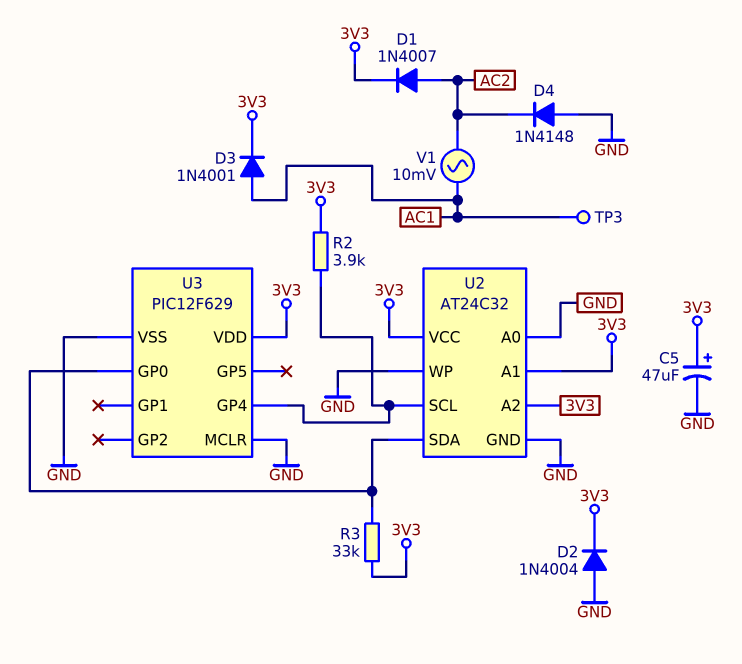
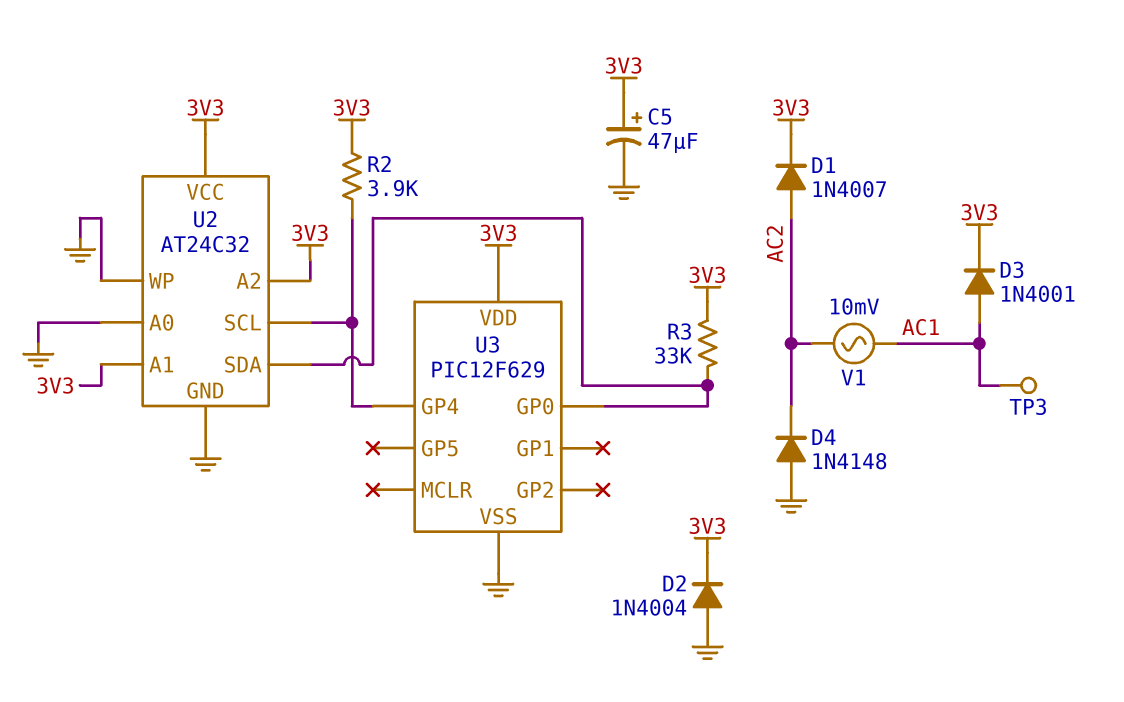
U3 pin MCLR: GND -> none

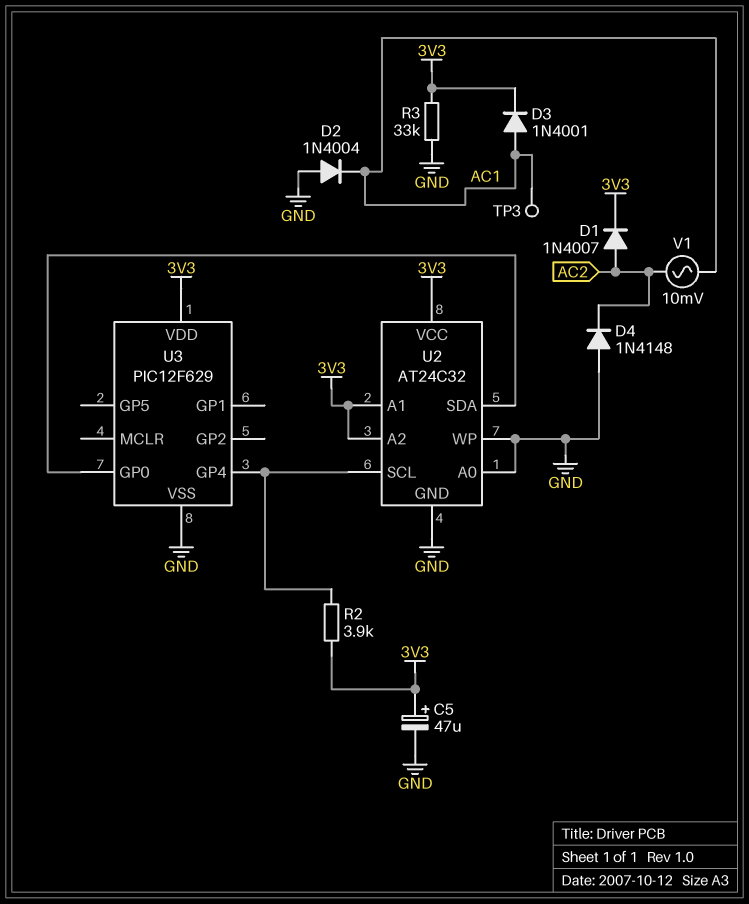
D2: diode 1N4004 (A GND, K 3V3) -> diode 1N4004 (A GND, K AC1)
R3: 33k (3V3, U2/SDA) -> 33k (3V3, GND)

